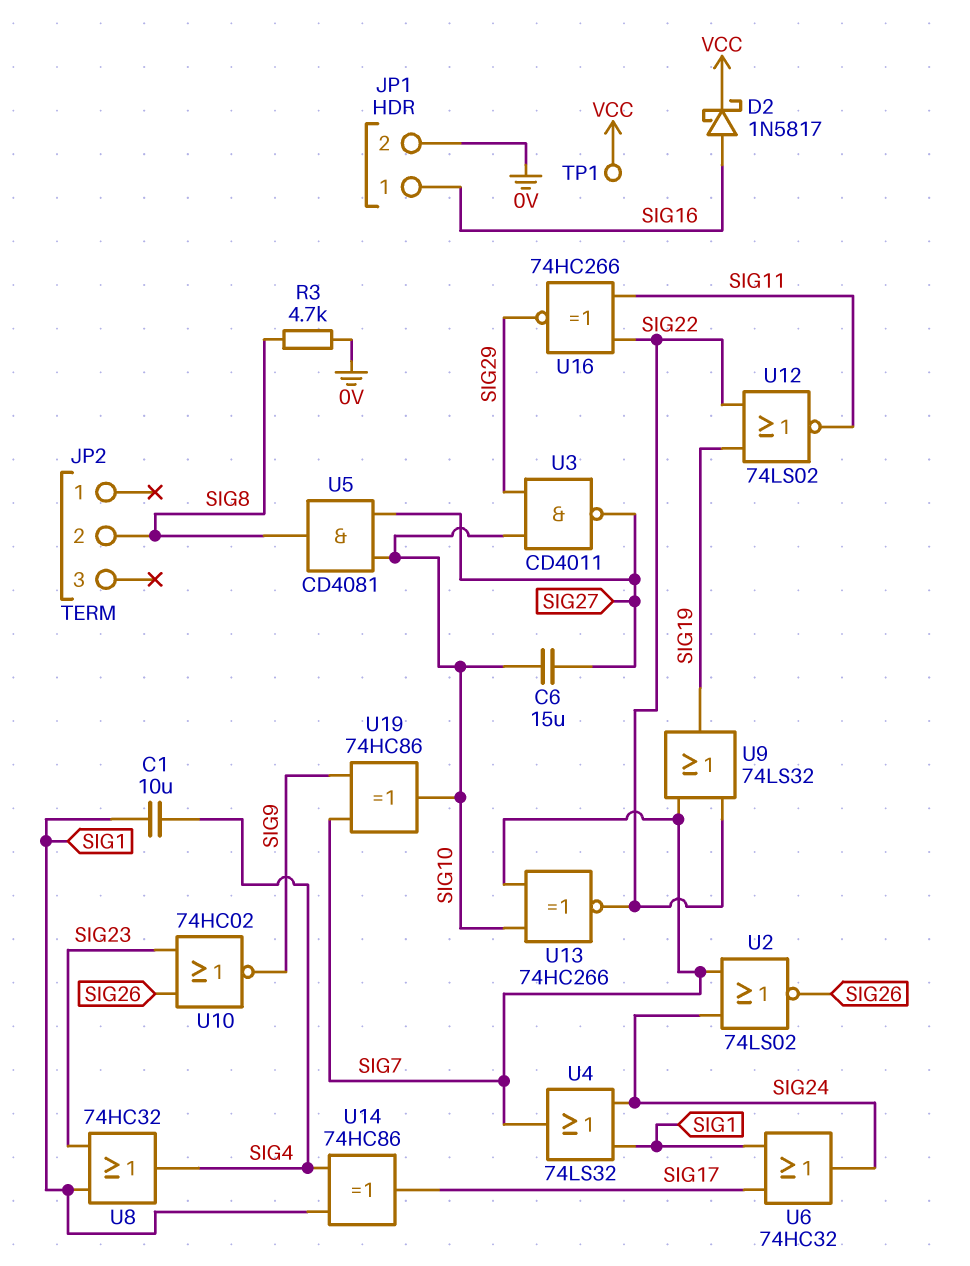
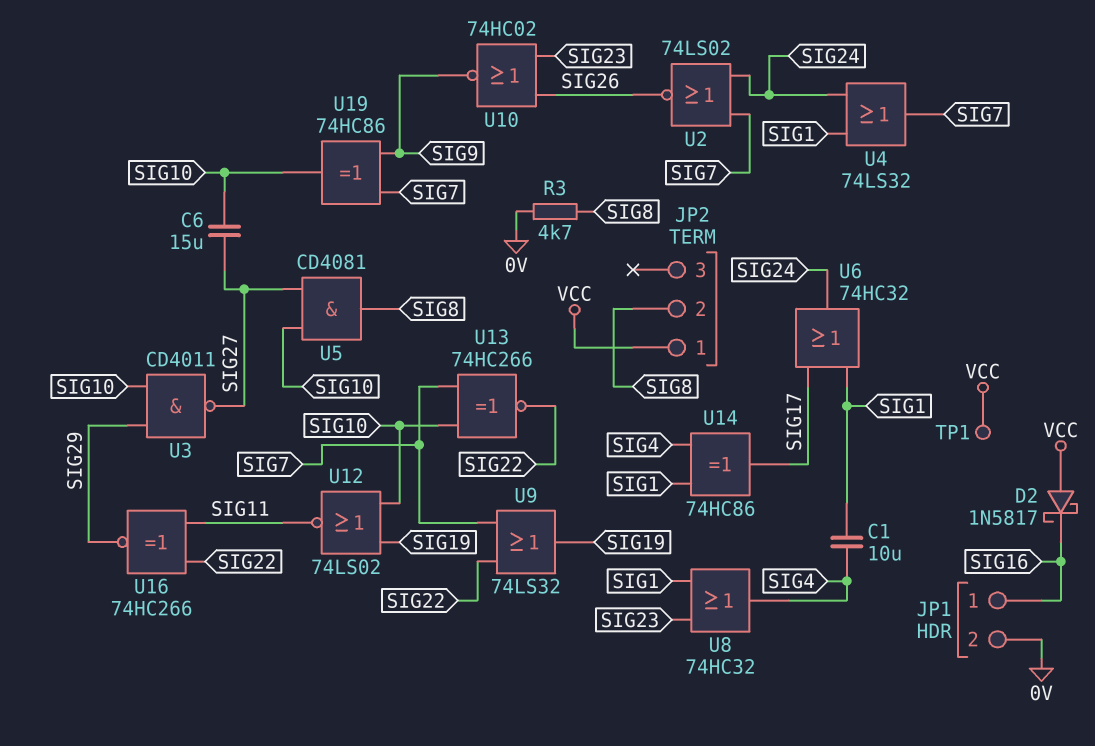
D2: schottky 1N5817 (A SIG16, K VCC) -> schottky 1N5817 (A VCC, K SIG16)
JP2 pin 1: none -> VCC
U12: NOR 74LS02 (in SIG19, in SIG22, out SIG11) -> NOR 74LS02 (in SIG10, in SIG19, out SIG11)

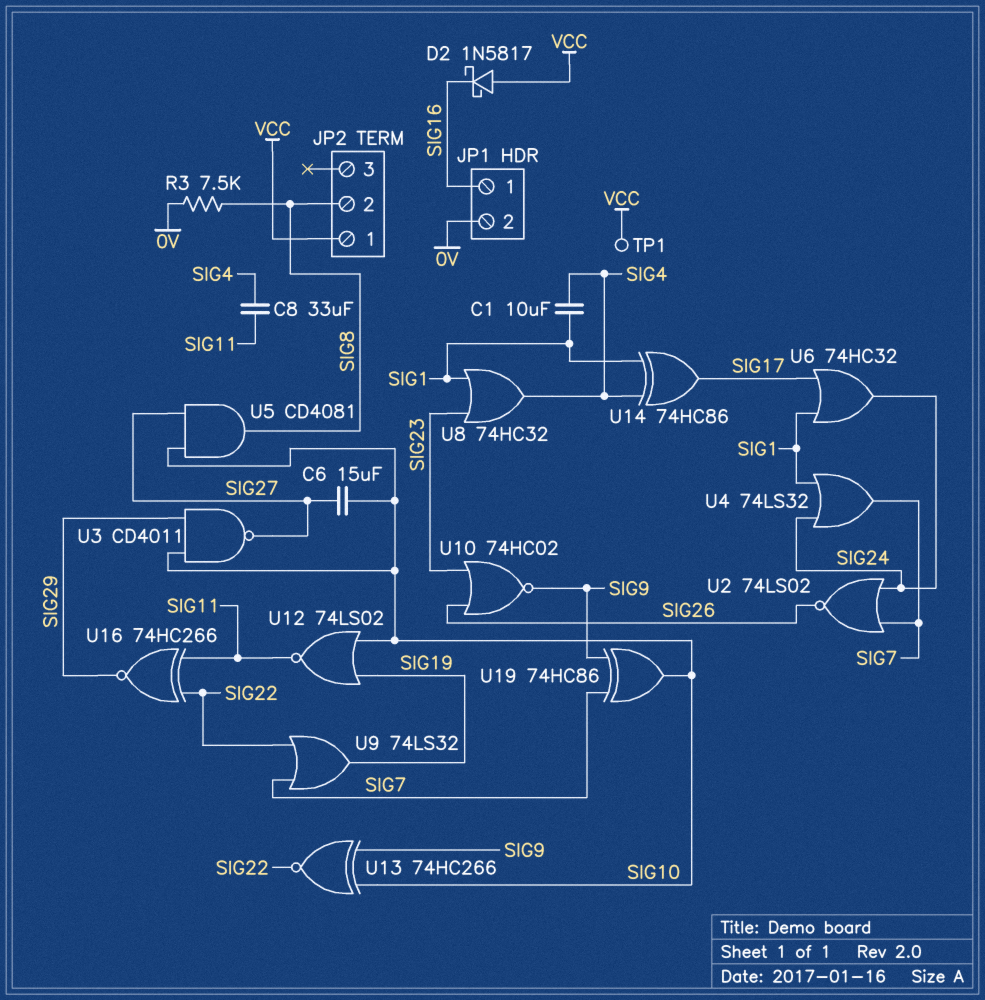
C8: none -> 33uF (SIG4, SIG11)
R3: 4.7k (0V, SIG8) -> 7.5k (0V, SIG8)
U13: XNOR 74HC266 (in SIG7, in SIG10, out SIG22) -> XNOR 74HC266 (in SIG9, in SIG10, out SIG22)

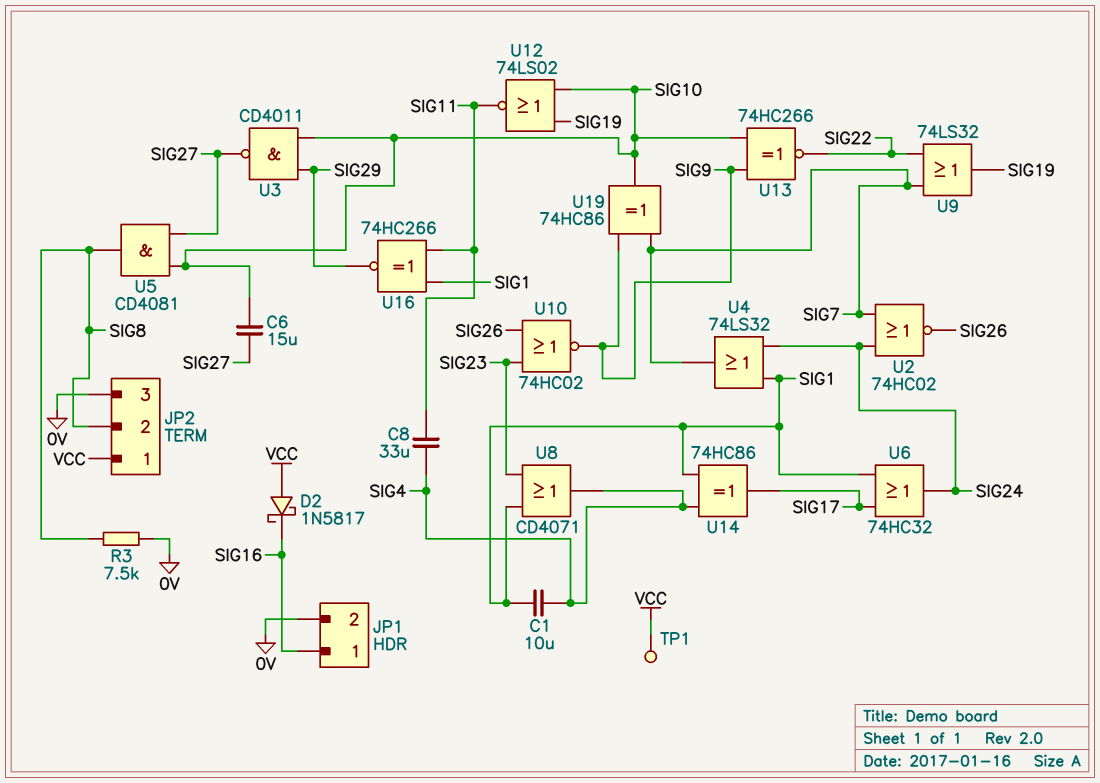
JP2 pin 3: none -> 0V
U2: NOR 74LS02 (in SIG7, in SIG24, out SIG26) -> NOR 74HC02 (in SIG7, in SIG24, out SIG26)
U8: OR 74HC32 (in SIG1, in SIG23, out SIG4) -> OR CD4071 (in SIG1, in SIG23, out SIG4)
U16: XNOR 74HC266 (in SIG11, in SIG22, out SIG29) -> XNOR 74HC266 (in SIG1, in SIG11, out SIG29)

